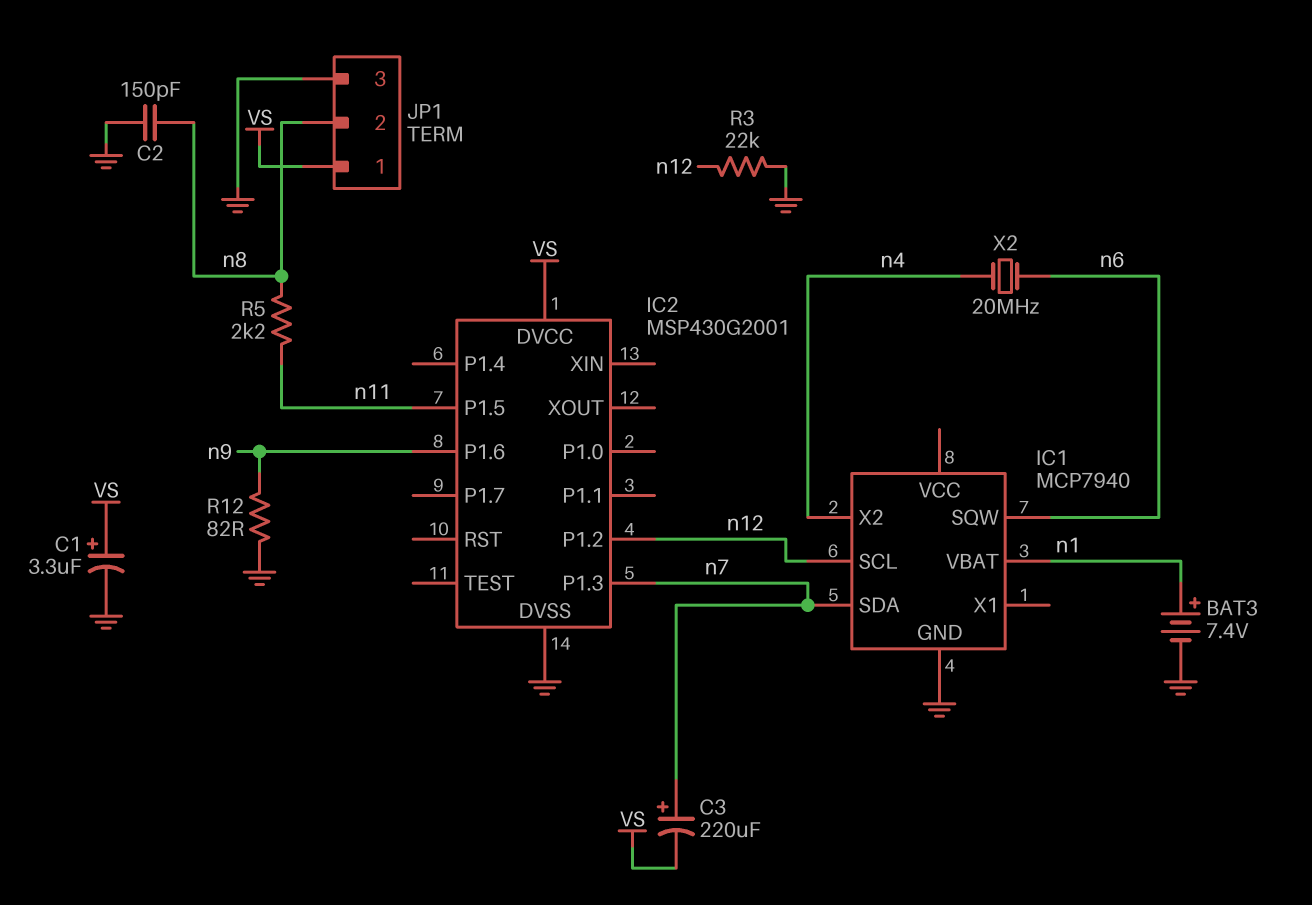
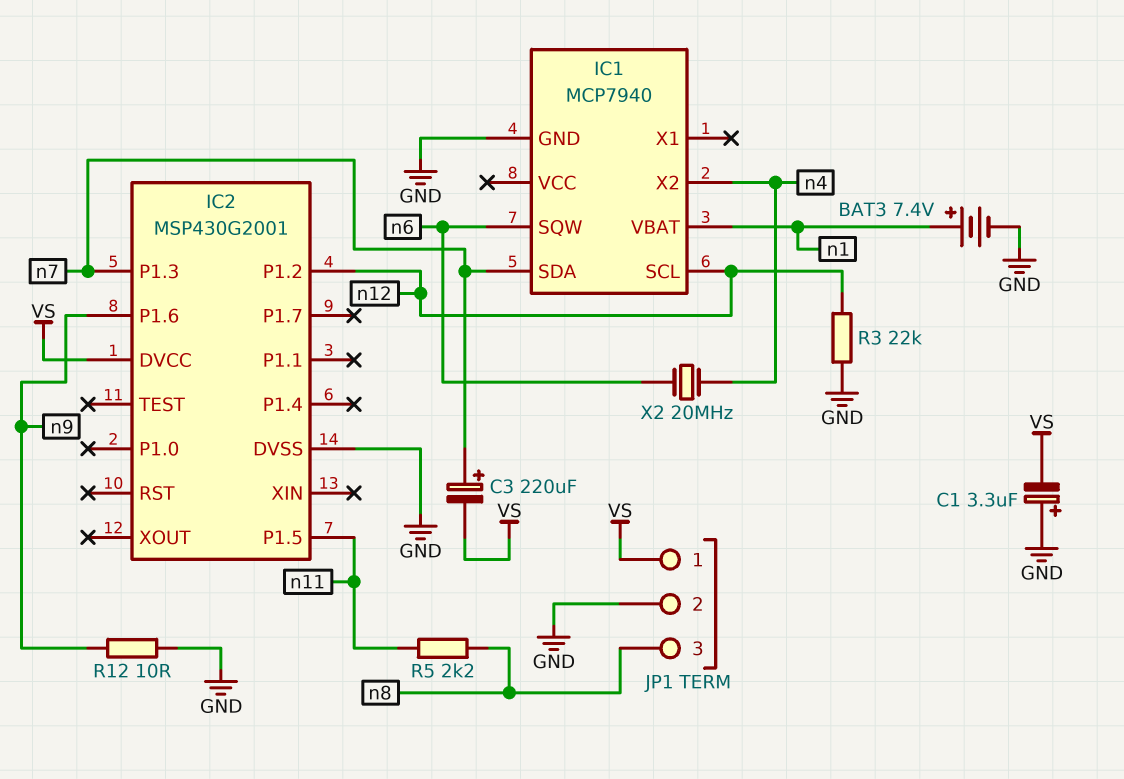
C1: 3.3uF (plus VS, minus GND) -> 3.3uF (plus GND, minus VS)
C2: 150pF (GND, n8) -> none
JP1 pin 2: n8 -> GND
JP1 pin 3: GND -> n8
R12: 82 (GND, n9) -> 10 (GND, n9)

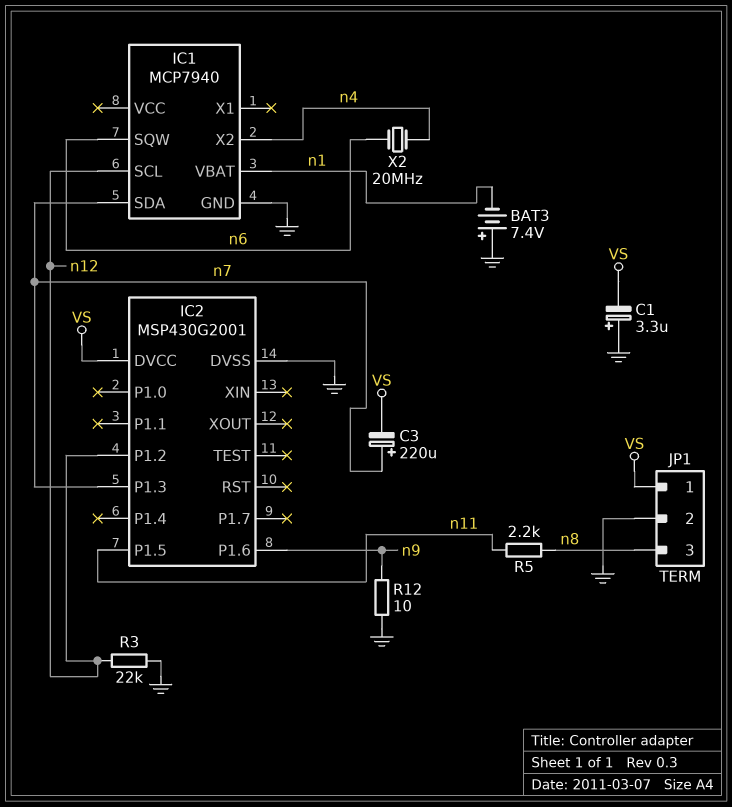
BAT3: 7.4V (plus n1, minus GND) -> 7.4V (plus GND, minus n1)

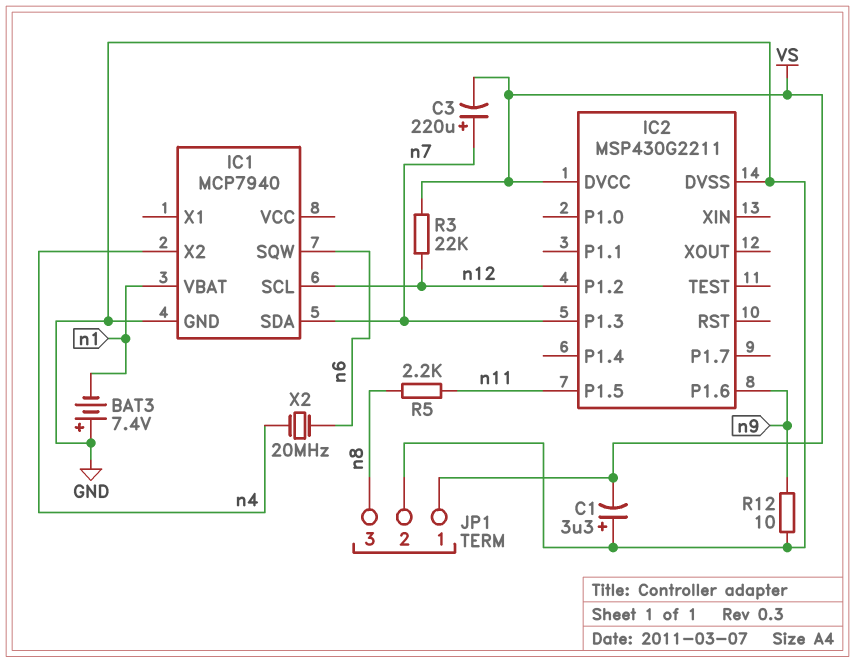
IC2: MSP430G2001 -> MSP430G2211
R3: 22k (GND, n12) -> 22k (VS, n12)

